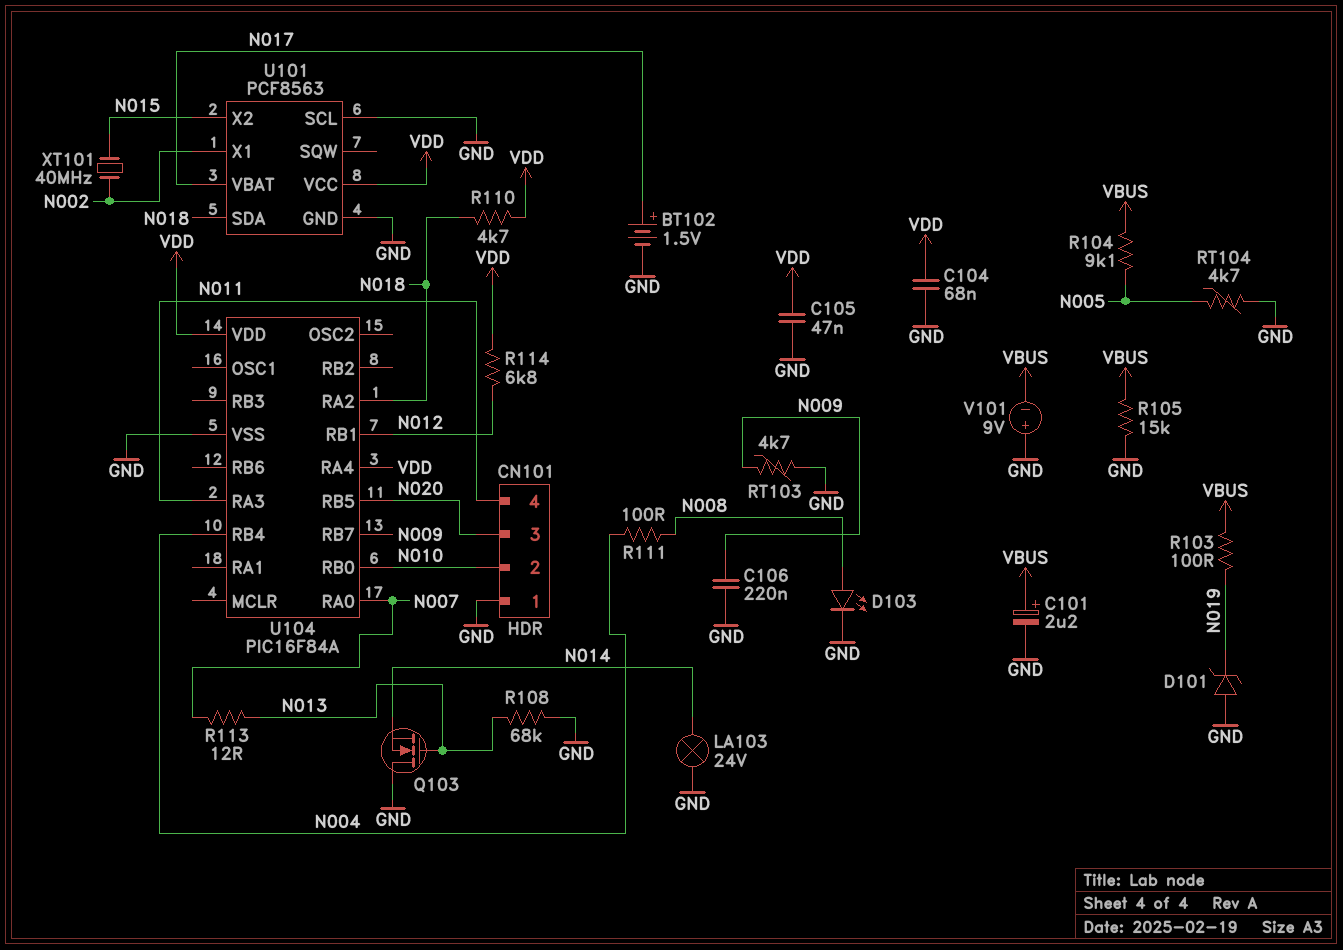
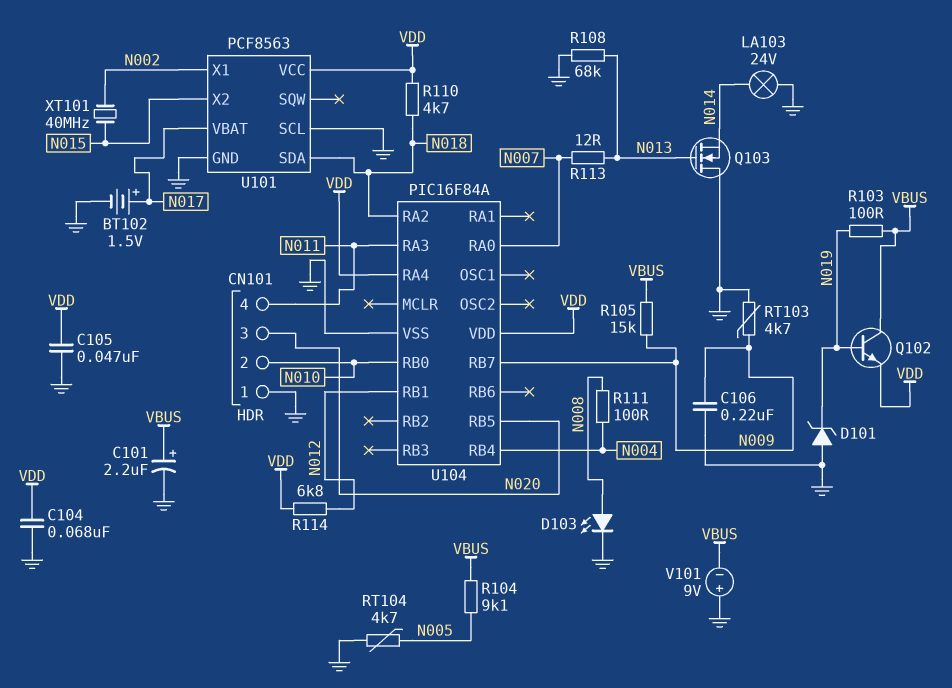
Q102: none -> NPN (B N019, C VBUS, E VDD)
R105: 15k (GND, VBUS) -> 15k (N009, VBUS)

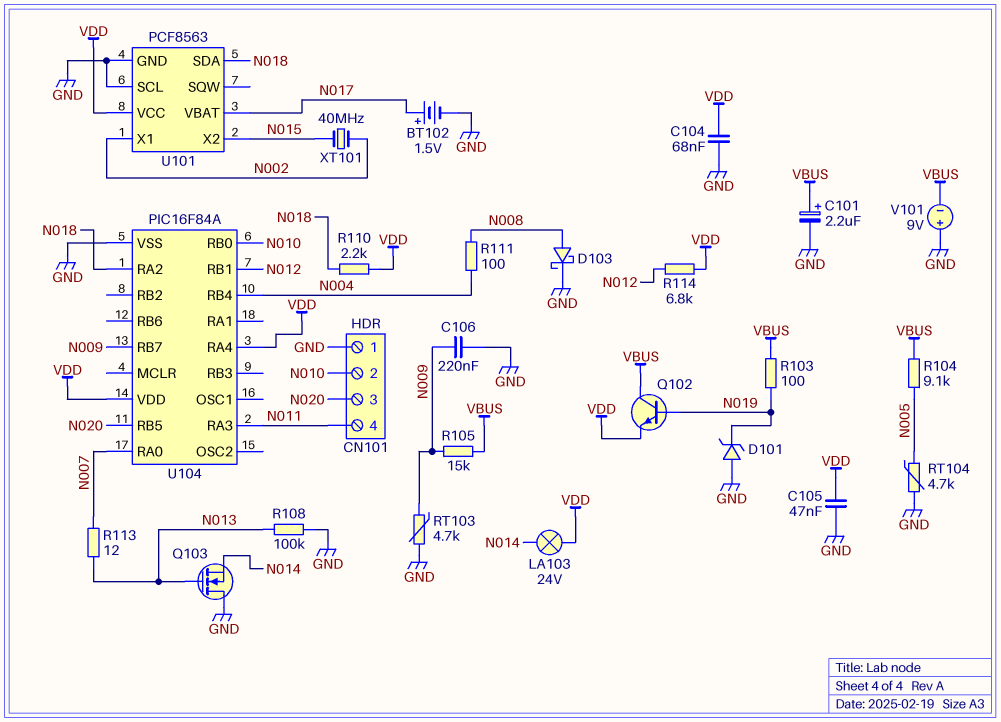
D103: LED (A N008, K GND) -> schottky (A N008, K GND)
LA103: lamp 24V (GND, N014) -> lamp 24V (N014, VDD)
R108: 68k (GND, N013) -> 100k (GND, N013)
R110: 4.7k (N018, VDD) -> 2.2k (N018, VDD)

